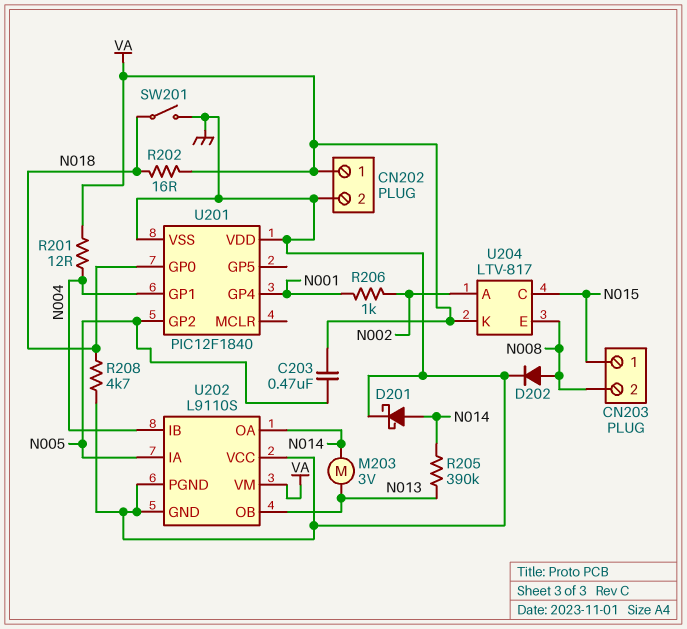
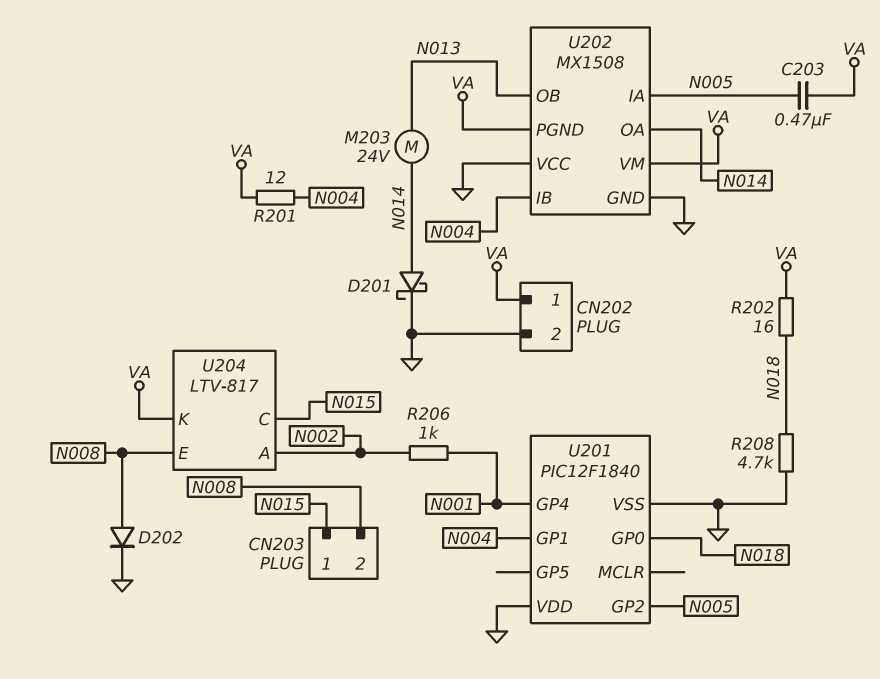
M203: motor 3V (N013, N014) -> motor 24V (N013, N014)
R205: 390k (N013, N014) -> none
SW201: switch (GND, N018) -> none
U202: L9110S -> MX1508
U202 pin PGND: GND -> VA

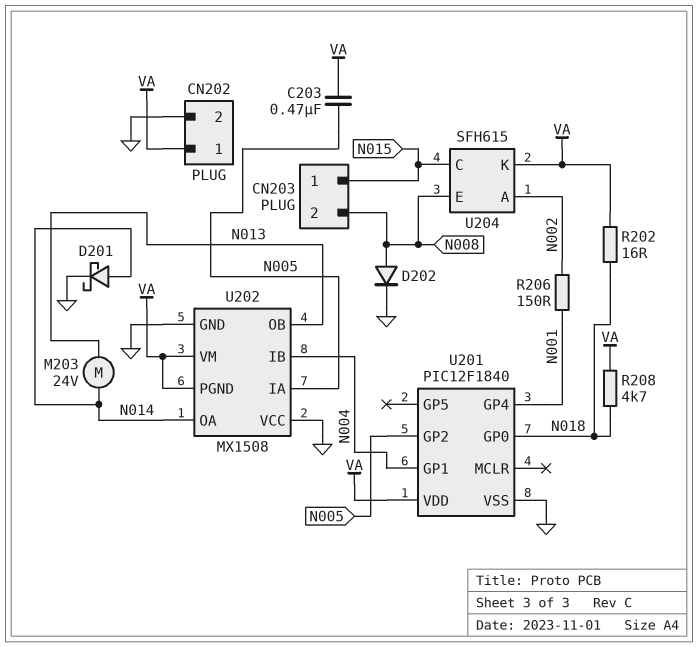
R201: 12 (N004, VA) -> none
R206: 1k (N001, N002) -> 150 (N001, N002)
R208: 4.7k (GND, N018) -> 4.7k (N018, VA)
U201 pin VDD: GND -> VA
U204: LTV-817 -> SFH615

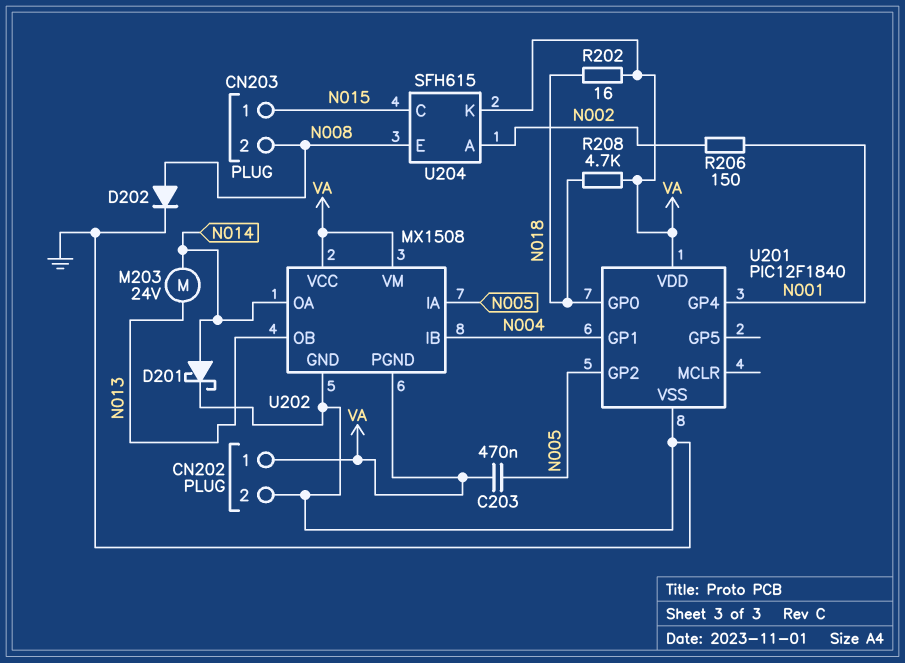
U202 pin VCC: GND -> VA

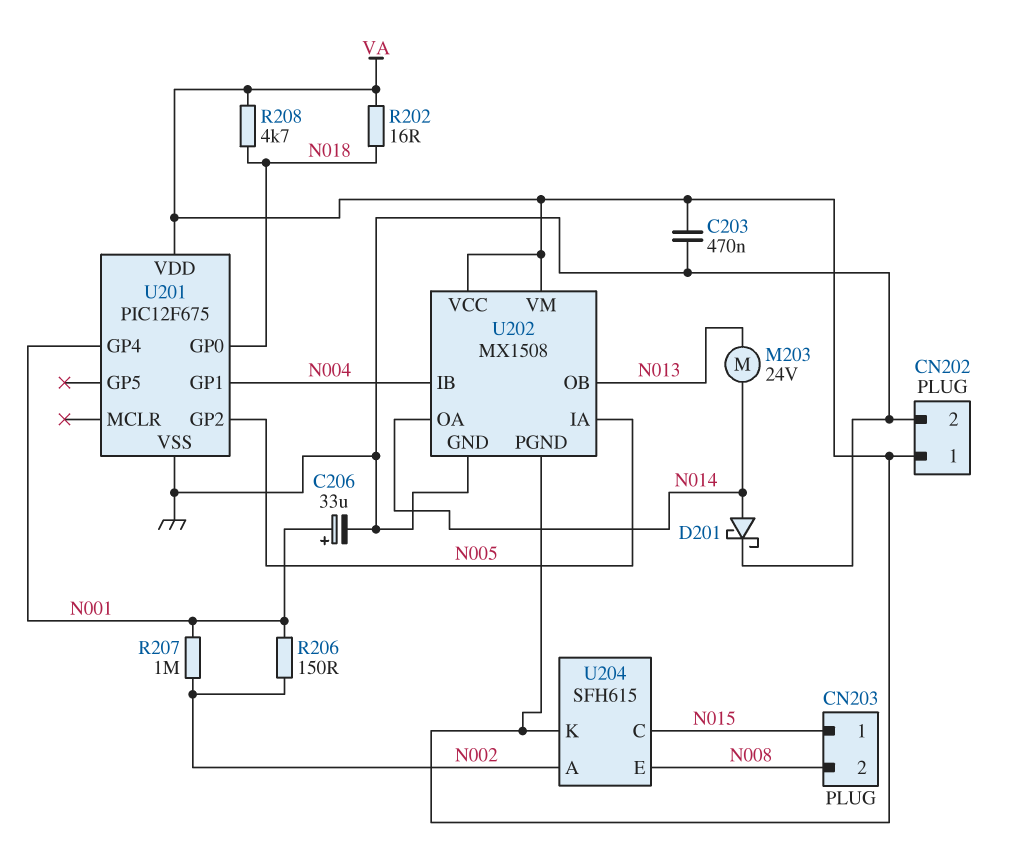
C203: 470nF (N005, VA) -> 470nF (GND, VA)
C206: none -> 33uF (plus N001, minus GND)
D202: diode (A N008, K GND) -> none
R207: none -> 1M (N001, N002)
U201: PIC12F1840 -> PIC12F675

